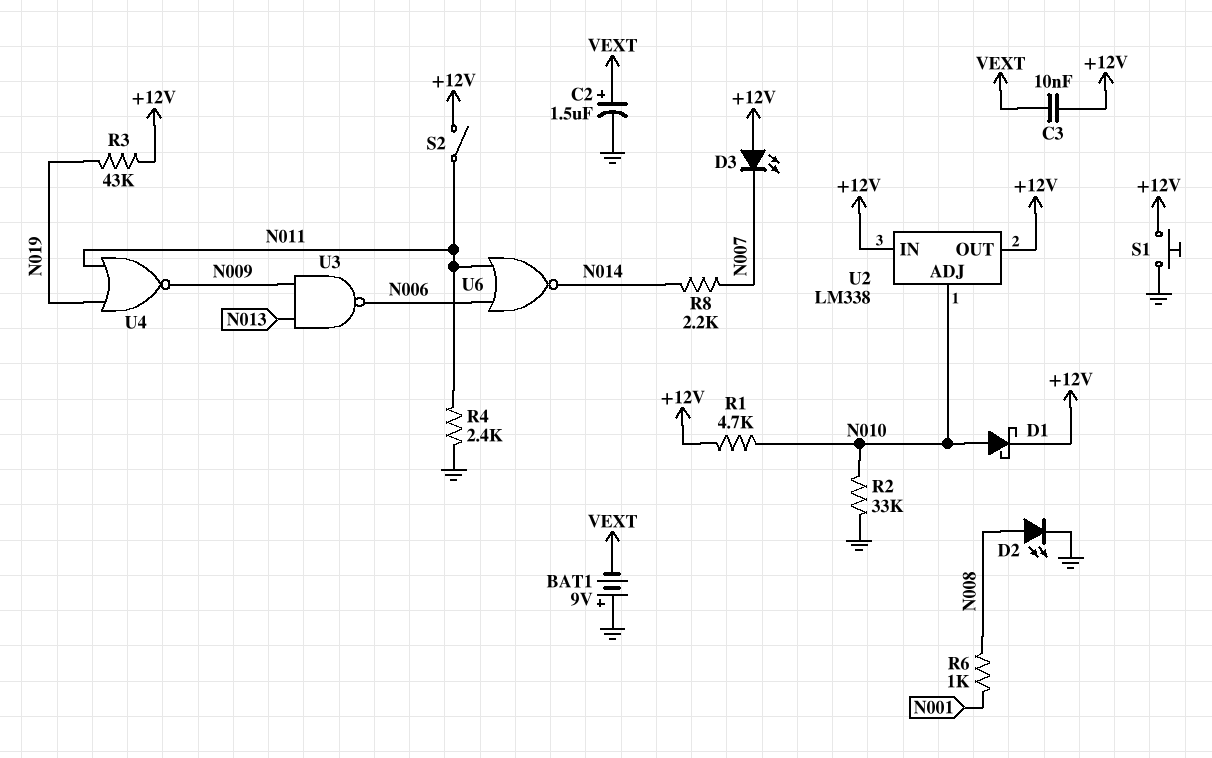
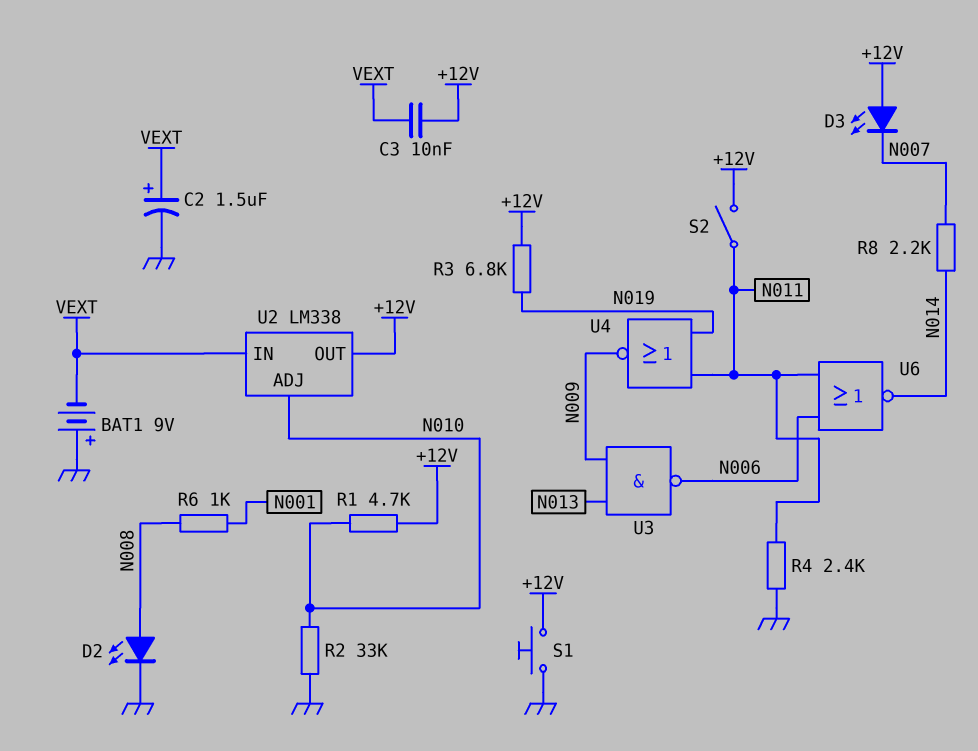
D1: schottky (A N010, K +12V) -> none
R3: 43k (+12V, N019) -> 6.8k (+12V, N019)
U2 pin IN: +12V -> VEXT

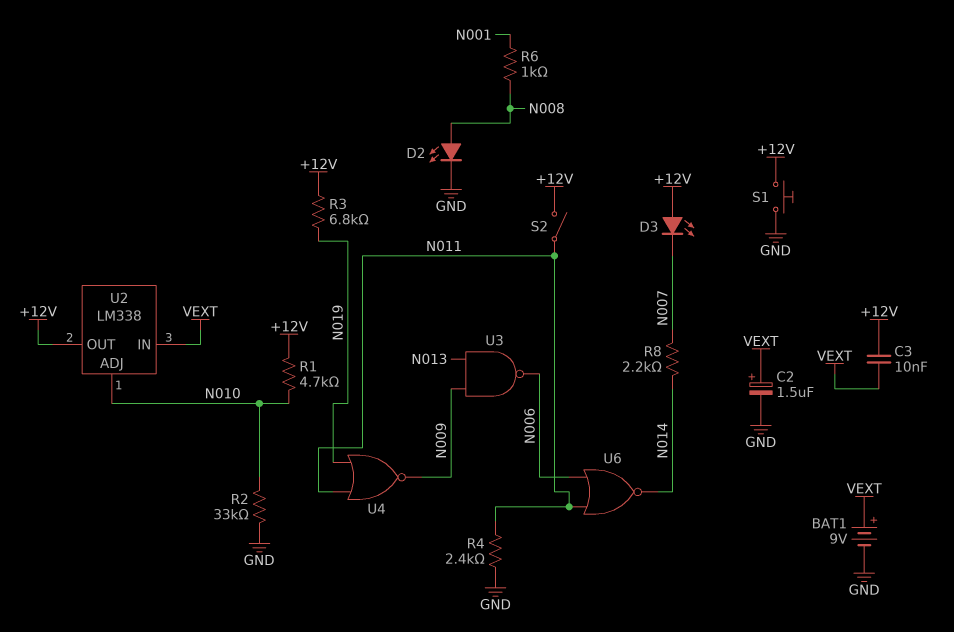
BAT1: 9V (plus GND, minus VEXT) -> 9V (plus VEXT, minus GND)

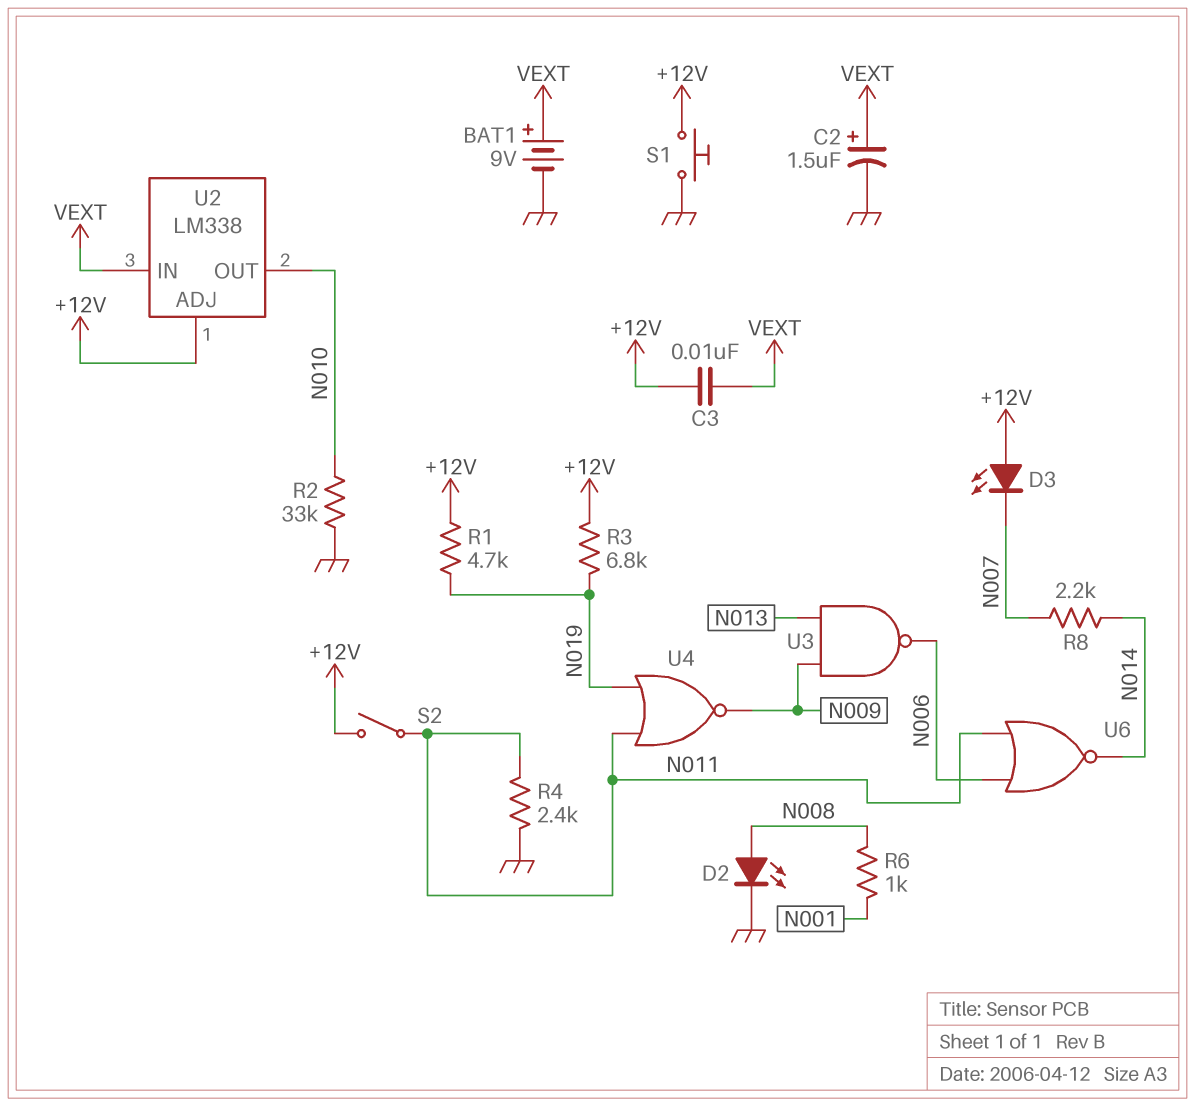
R1: 4.7k (+12V, N010) -> 4.7k (+12V, N019)
U2 pin ADJ: N010 -> +12V
U2 pin OUT: +12V -> N010

